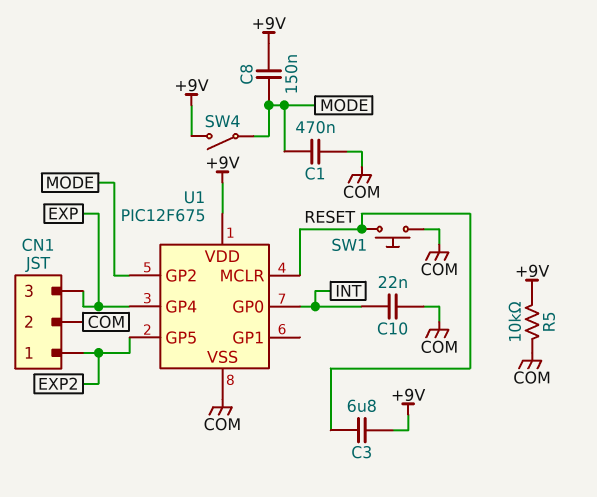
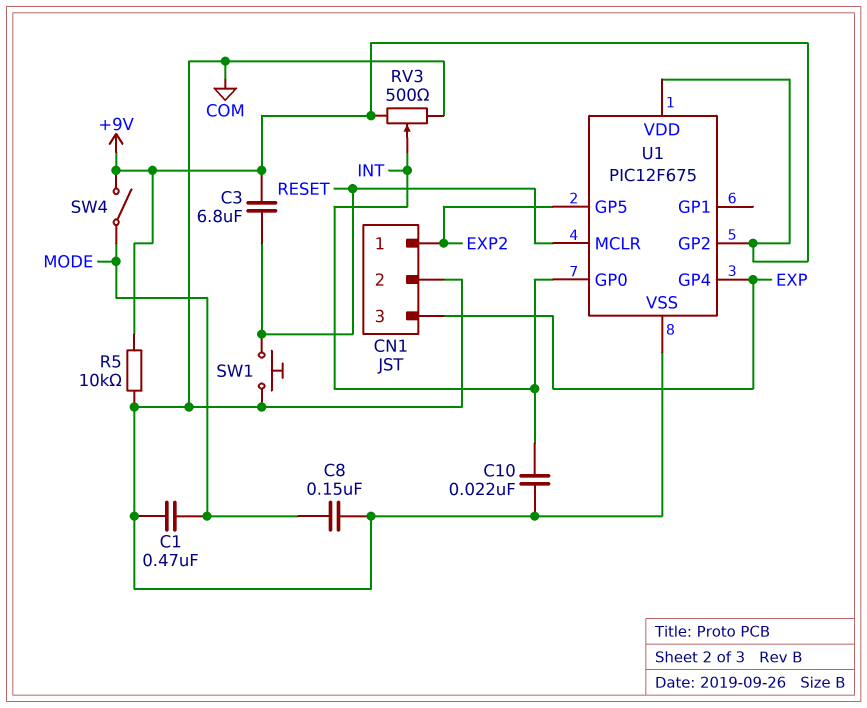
C8: 150nF (+9V, MODE) -> 150nF (COM, MODE)
RV3: none -> 500 (+9V, COM, wiper INT)
U1 pin GP2: MODE -> +9V

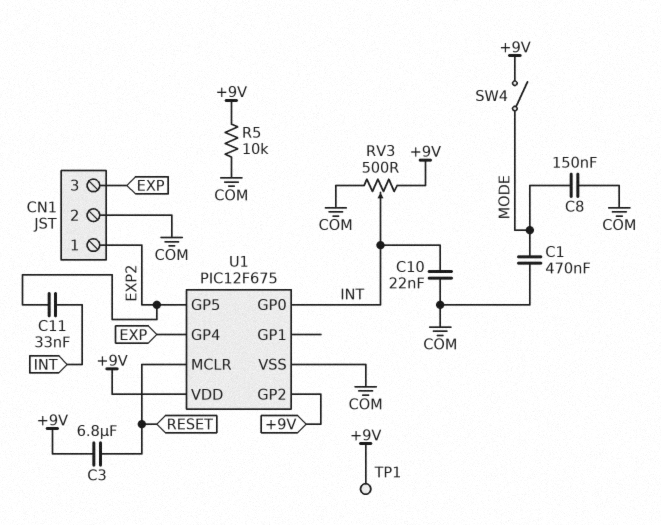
C11: none -> 33nF (EXP2, INT)
SW1: button (COM, RESET) -> none
TP1: none -> test point (+9V)

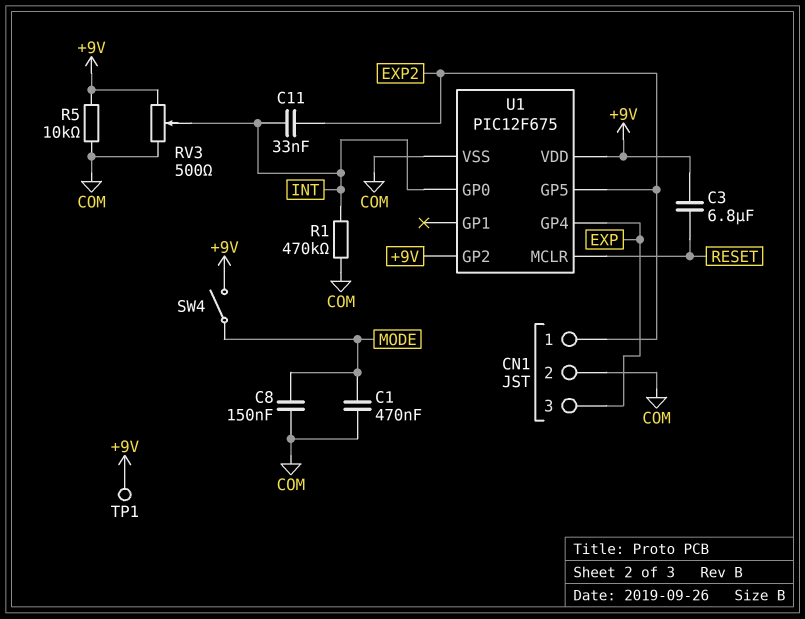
C10: 22nF (COM, INT) -> none
R1: none -> 470k (COM, INT)

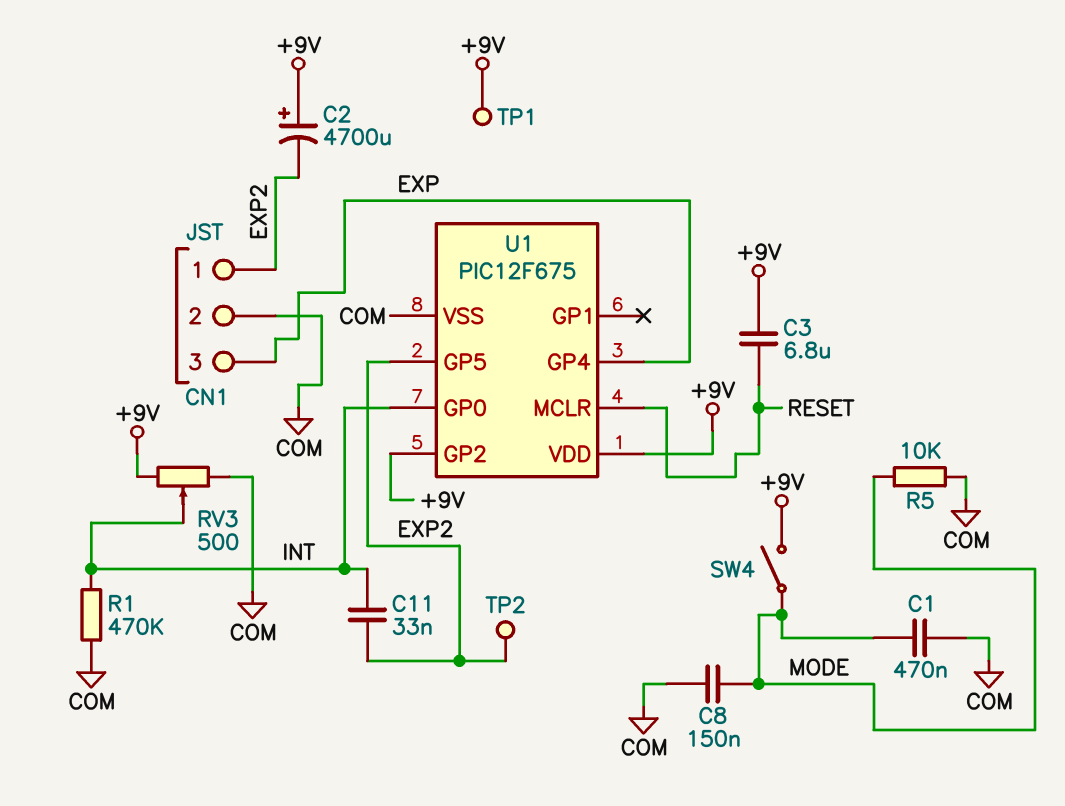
C2: none -> 4700uF (plus +9V, minus EXP2)
R5: 10k (+9V, COM) -> 10k (COM, MODE)
TP2: none -> test point (EXP2)

